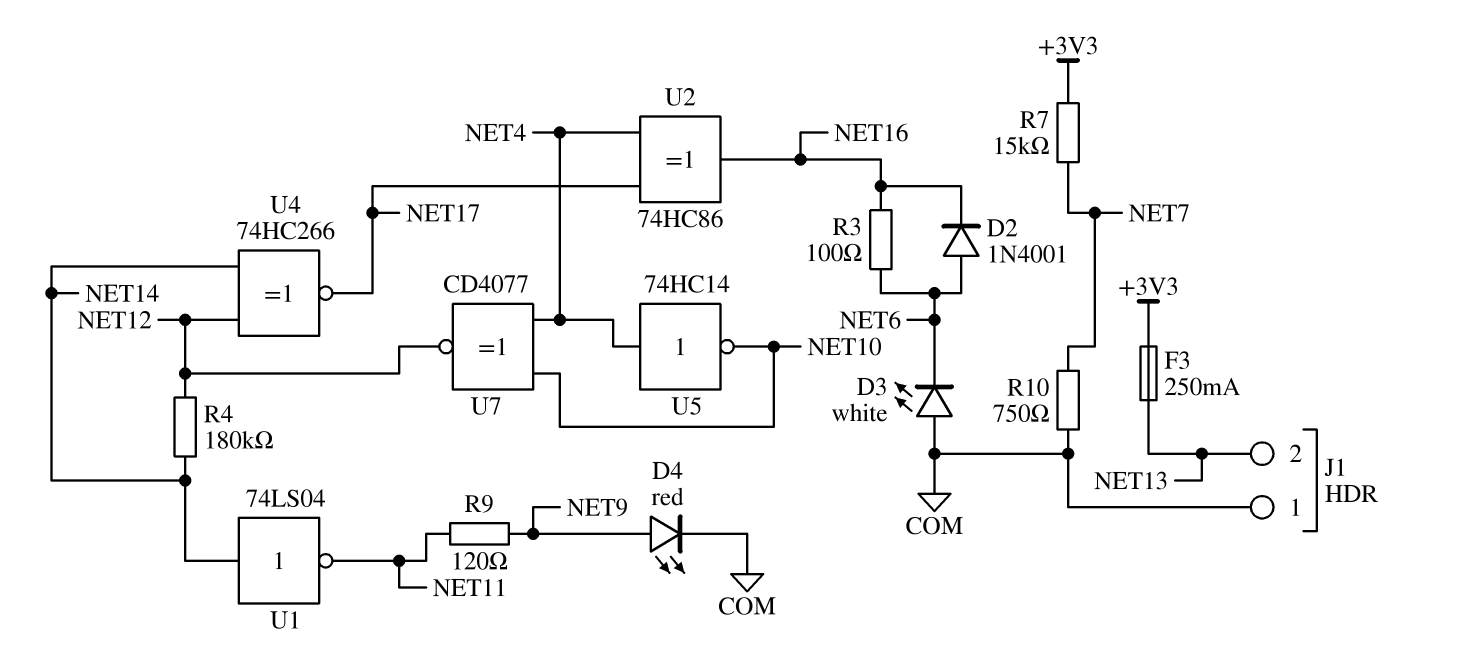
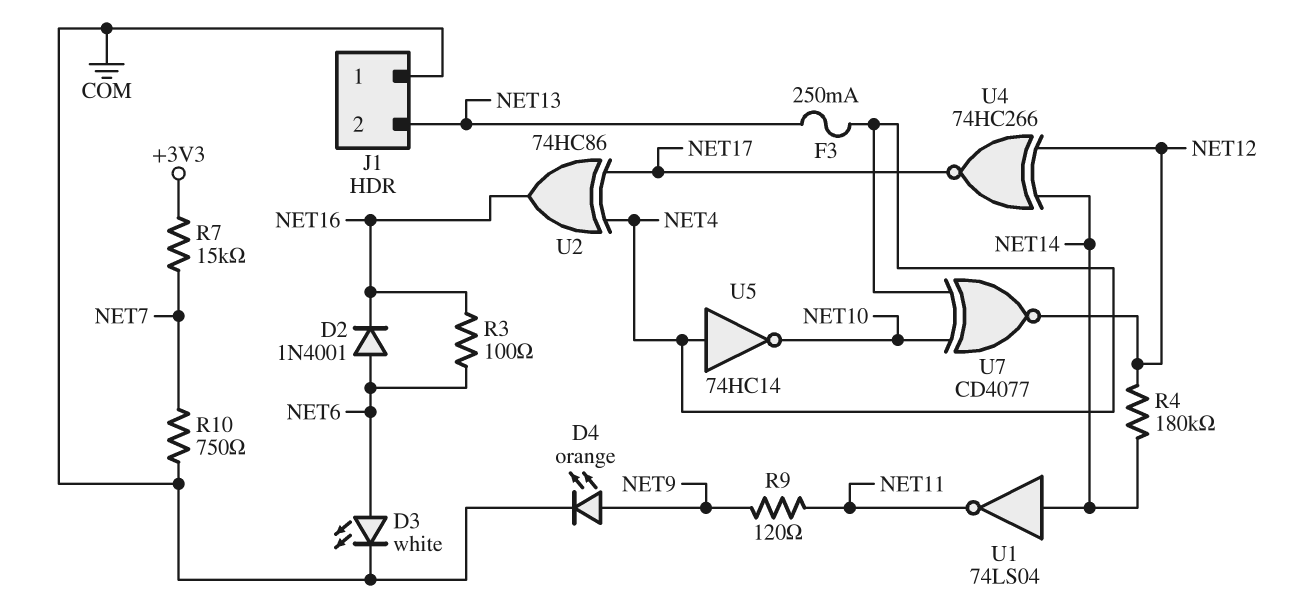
D3: LED white (A COM, K NET6) -> LED white (A NET6, K COM)
D4: LED red (A NET9, K COM) -> LED orange (A NET9, K COM)
F3: 250mA (+3V3, NET13) -> 250mA (NET4, NET13)

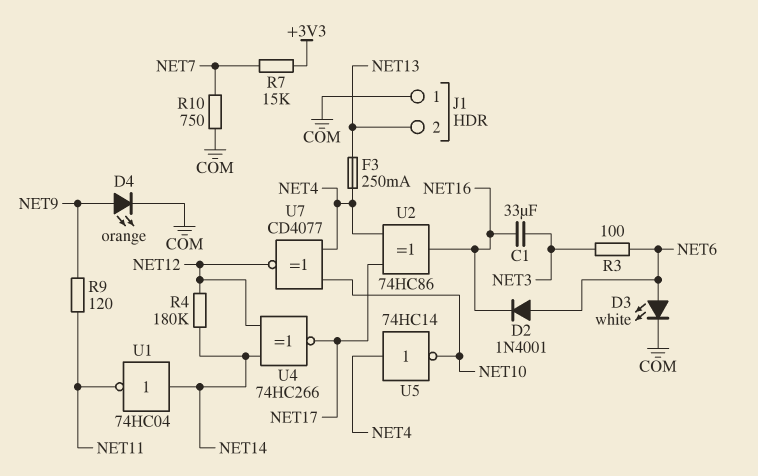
C1: none -> 33uF (NET3, NET16)
R3: 100 (NET6, NET16) -> 100 (NET3, NET6)
U1: NOT 74LS04 (in NET14, out NET11) -> NOT 74HC04 (in NET14, out NET11)

